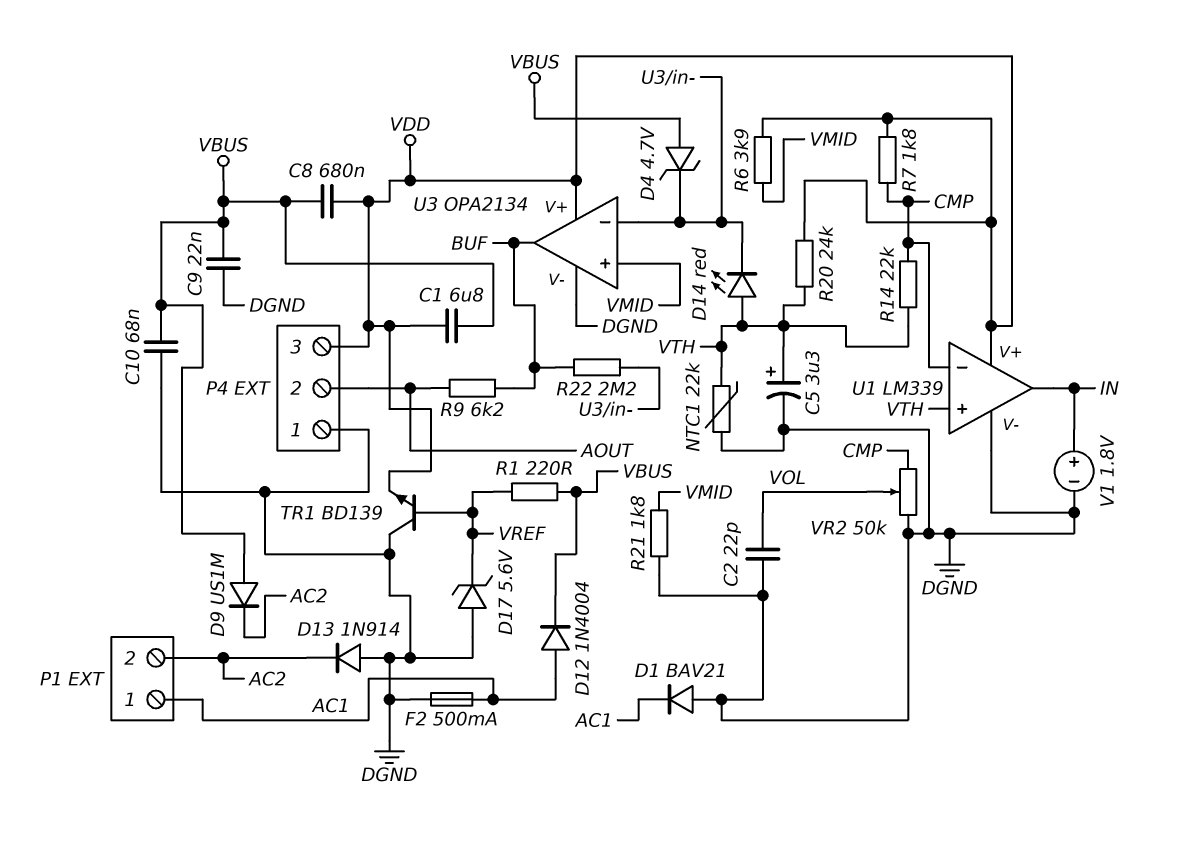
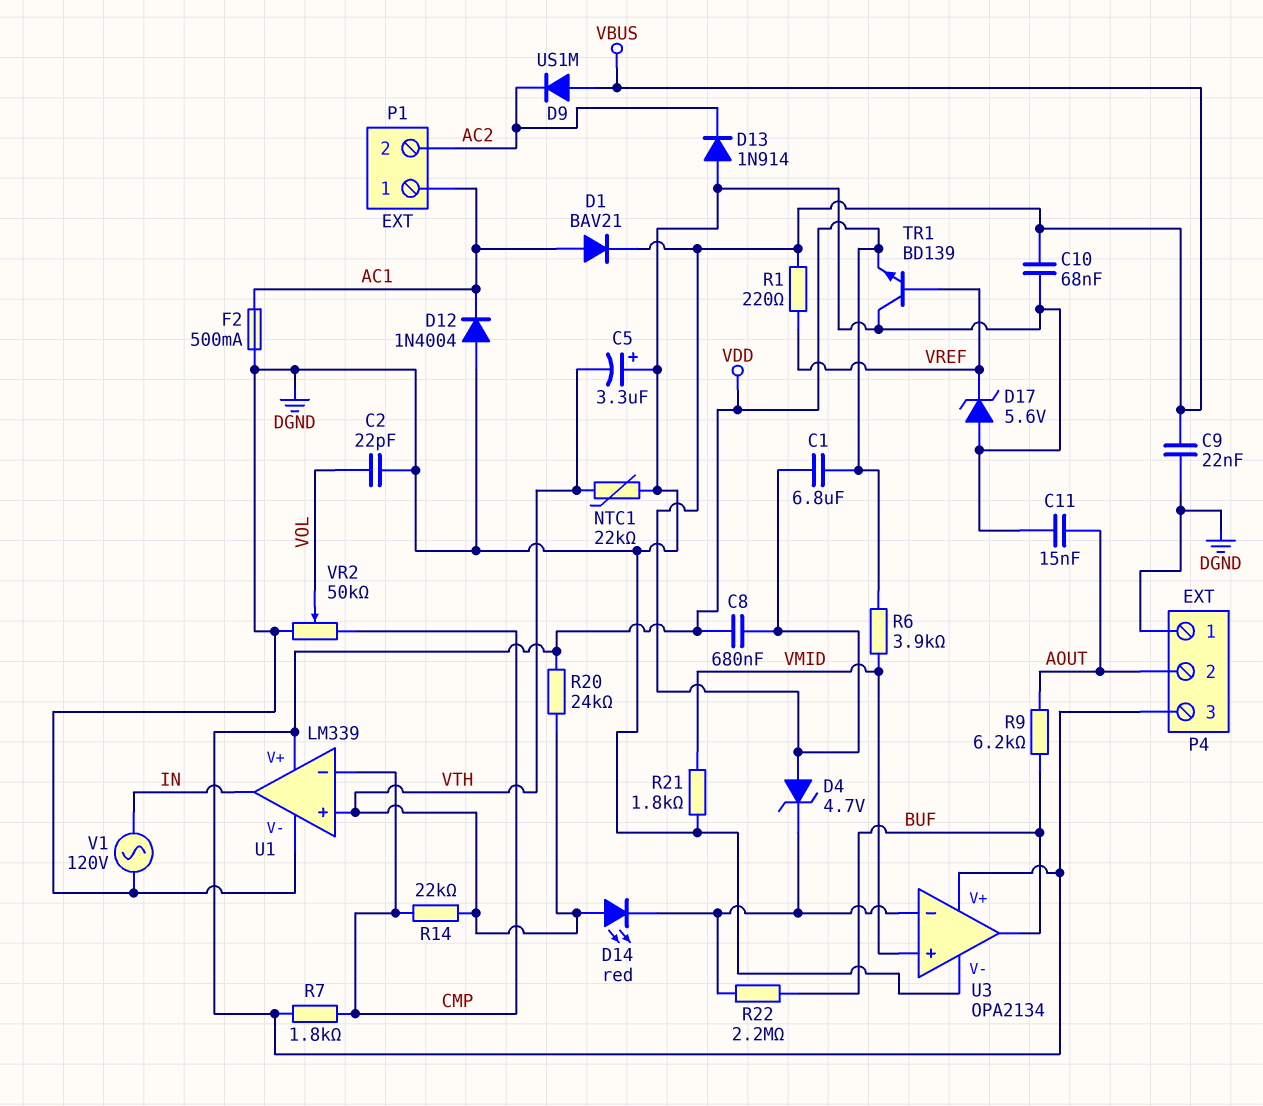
C5: 3.3uF (plus VTH, minus DGND) -> 3.3uF (plus DGND, minus VTH)
C11: none -> 15nF (AOUT, DGND)
D1: diode BAV21 (A DGND, K AC1) -> diode BAV21 (A AC1, K VBUS)
D12: diode 1N4004 (A AC1, K VBUS) -> diode 1N4004 (A DGND, K AC1)
V1: 1.8V (plus IN, minus DGND) -> AC 120V (DGND, IN)

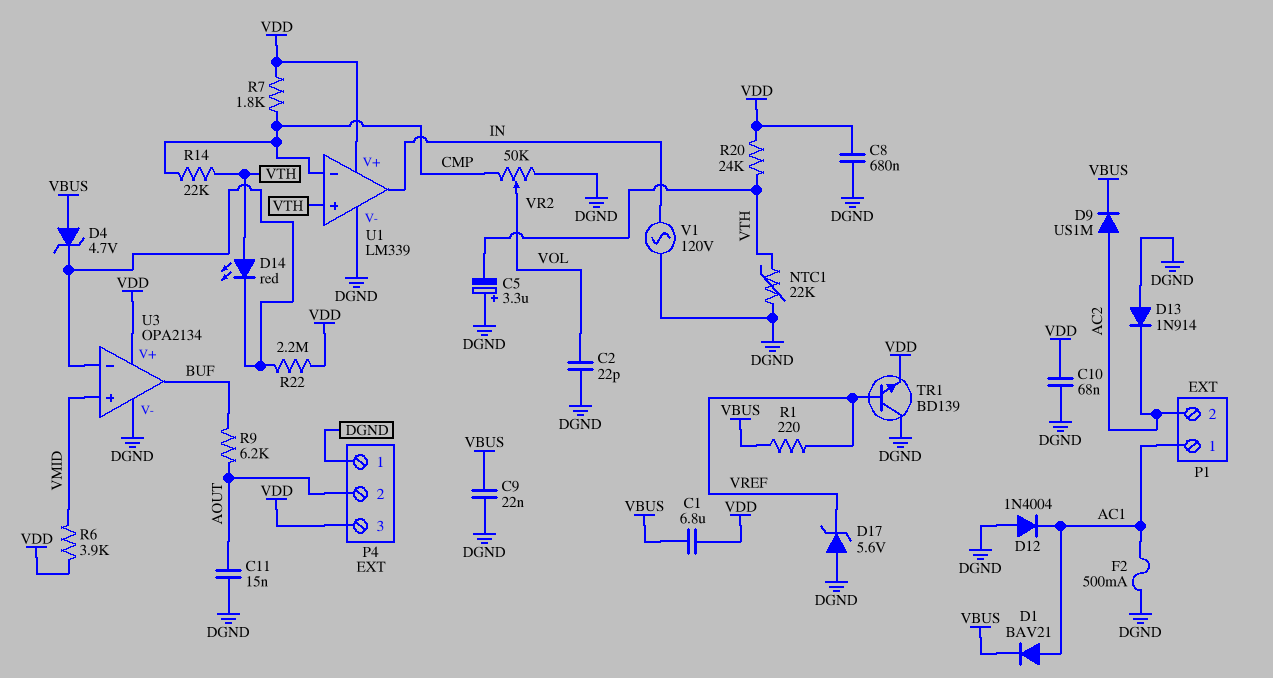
C8: 680nF (VBUS, VDD) -> 680nF (DGND, VDD)
C10: 68nF (DGND, VBUS) -> 68nF (DGND, VDD)
D9: diode US1M (A VBUS, K AC2) -> diode US1M (A AC2, K VBUS)
R21: 1.8k (DGND, VMID) -> none
R22: 2.2M (BUF, U3/in-) -> 2.2M (U3/in-, VDD)

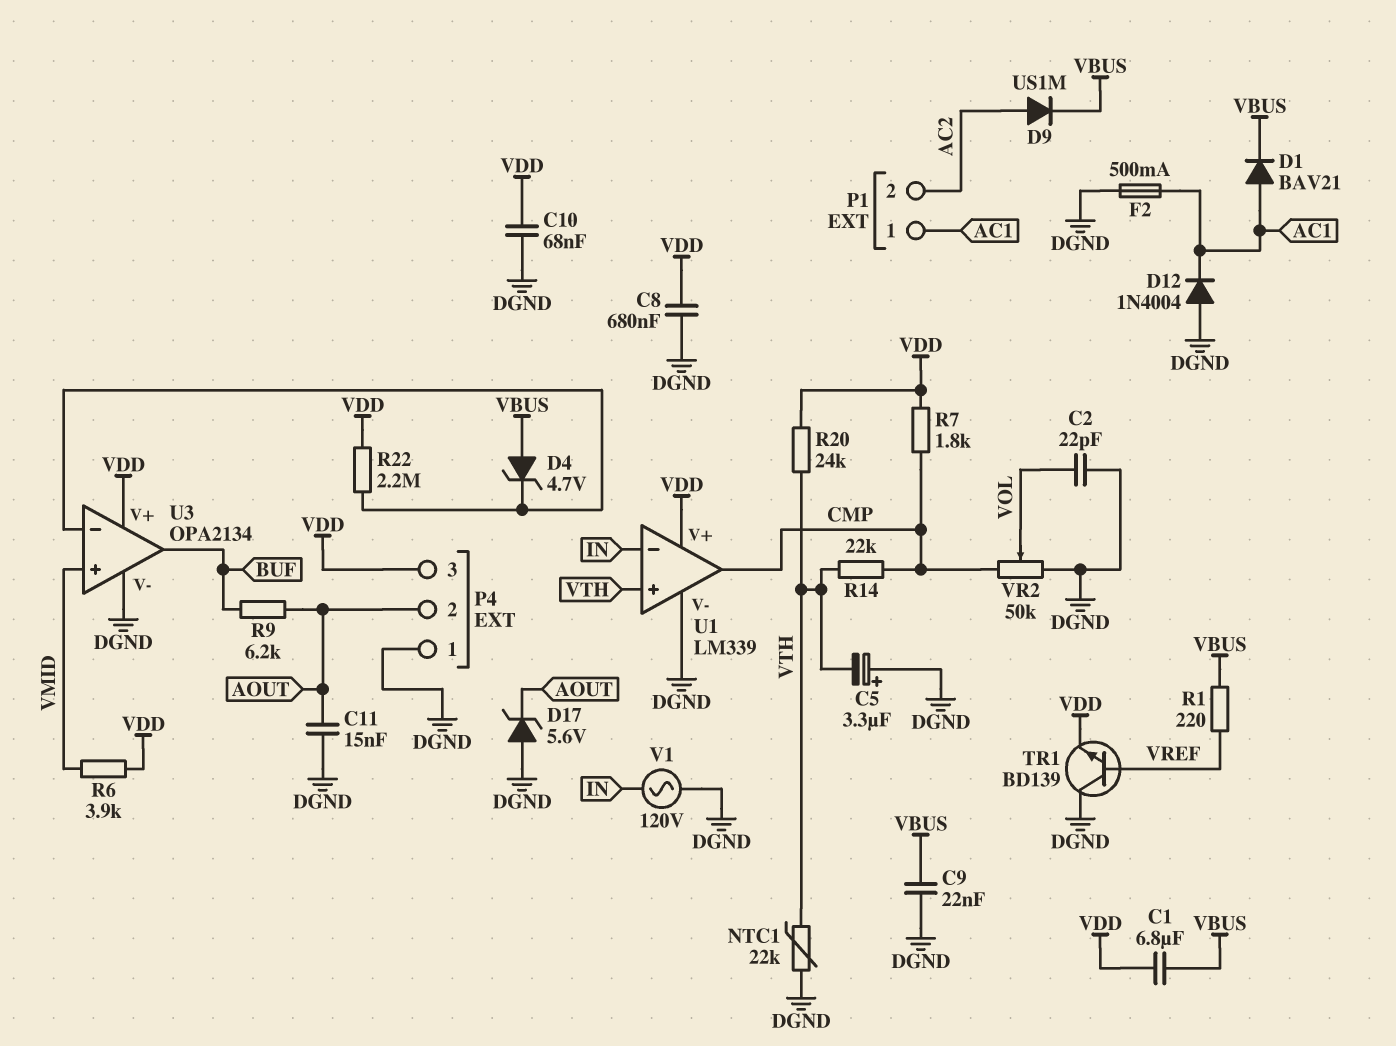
D13: diode 1N914 (A DGND, K AC2) -> none
D14: LED red (A VTH, K U3/in-) -> none
D17: zener 5.6V (A DGND, K VREF) -> zener 5.6V (A DGND, K AOUT)
U1 pin in-: CMP -> IN
U1 pin out: IN -> CMP

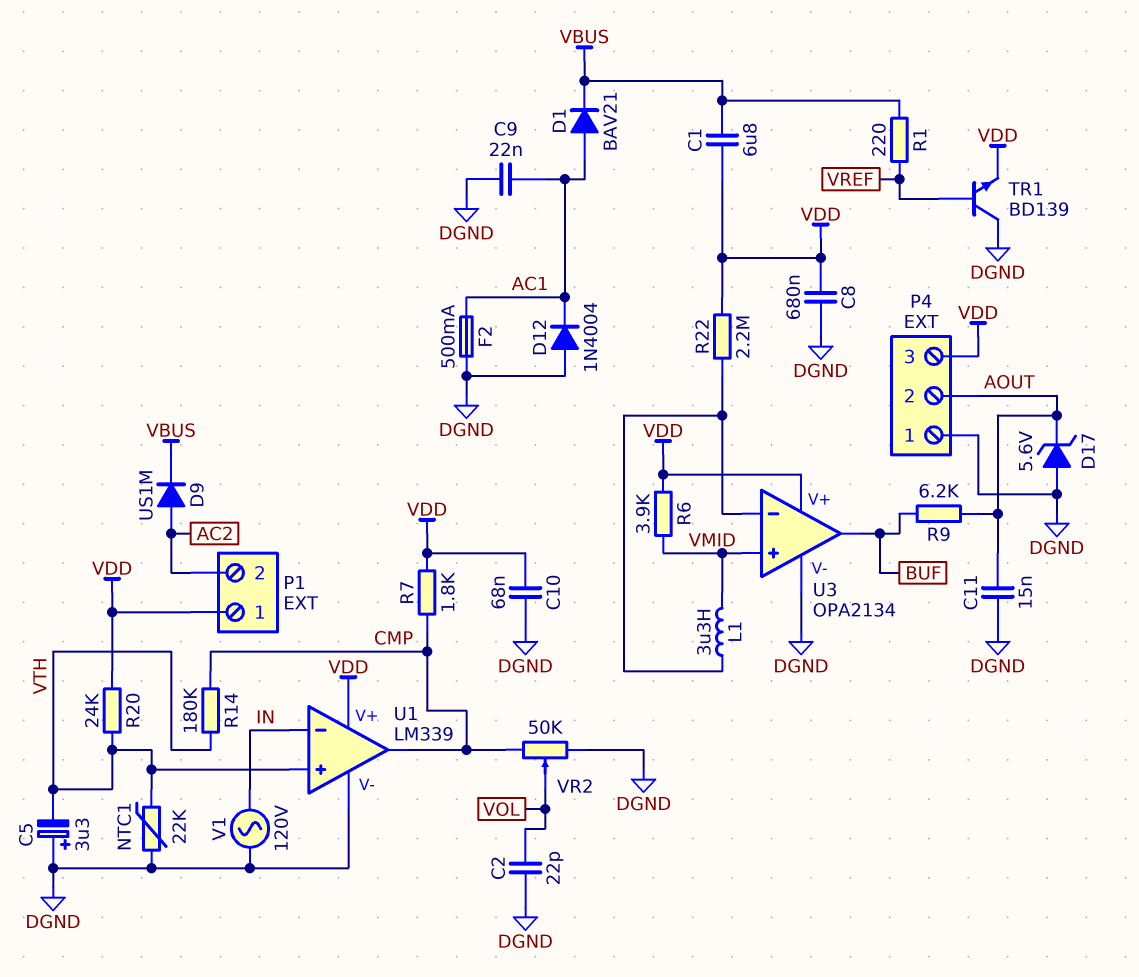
C9: 22nF (DGND, VBUS) -> 22nF (AC1, DGND)
D4: zener 4.7V (A VBUS, K U3/in-) -> none
L1: none -> 3.3uH (U3/in-, VMID)
P1 pin 1: AC1 -> VDD
R14: 22k (CMP, VTH) -> 180k (CMP, VTH)

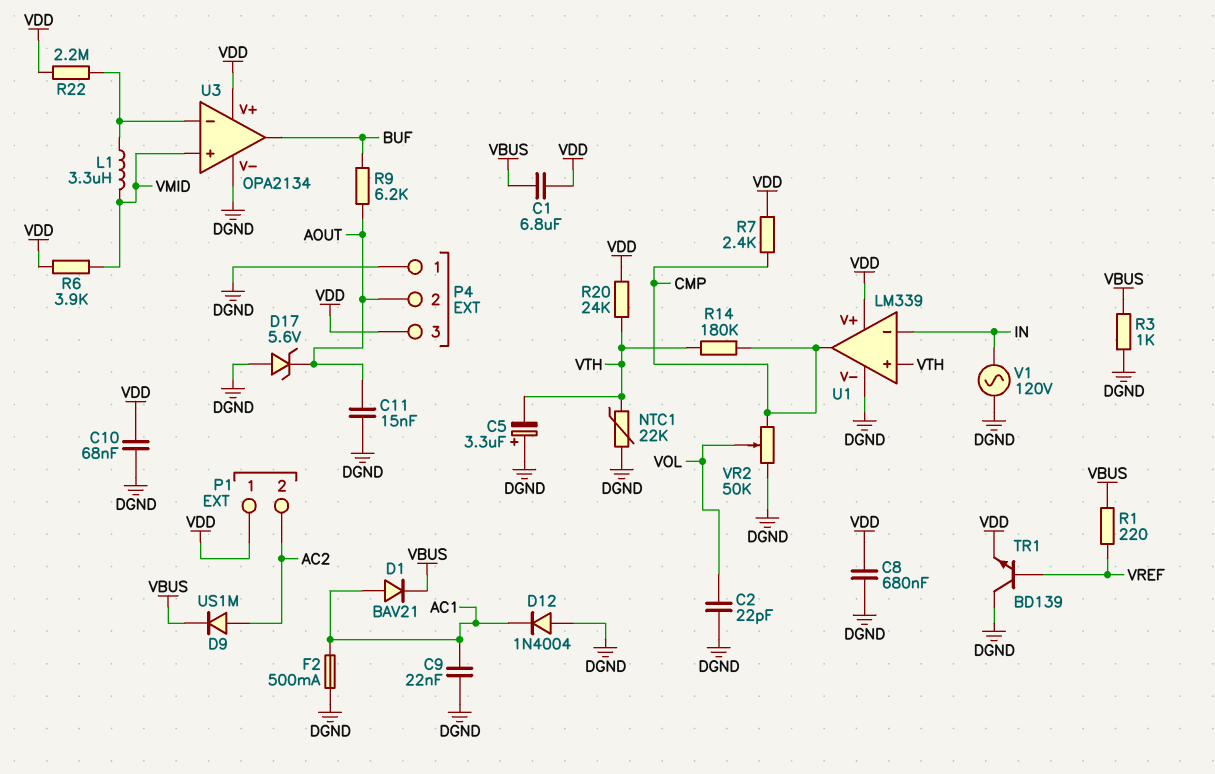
R3: none -> 1k (DGND, VBUS)
R7: 1.8k (CMP, VDD) -> 2.4k (CMP, VDD)

